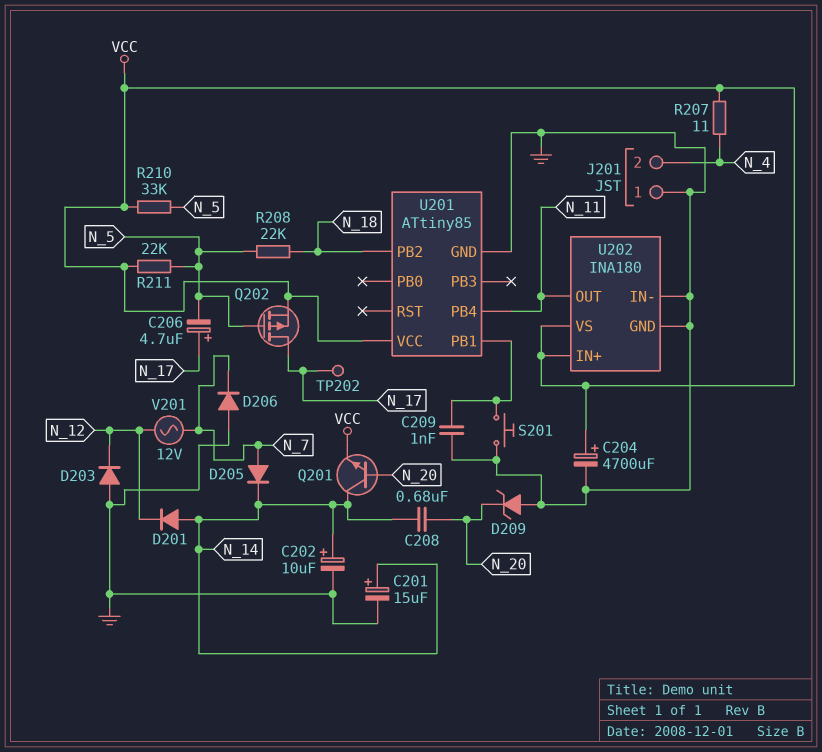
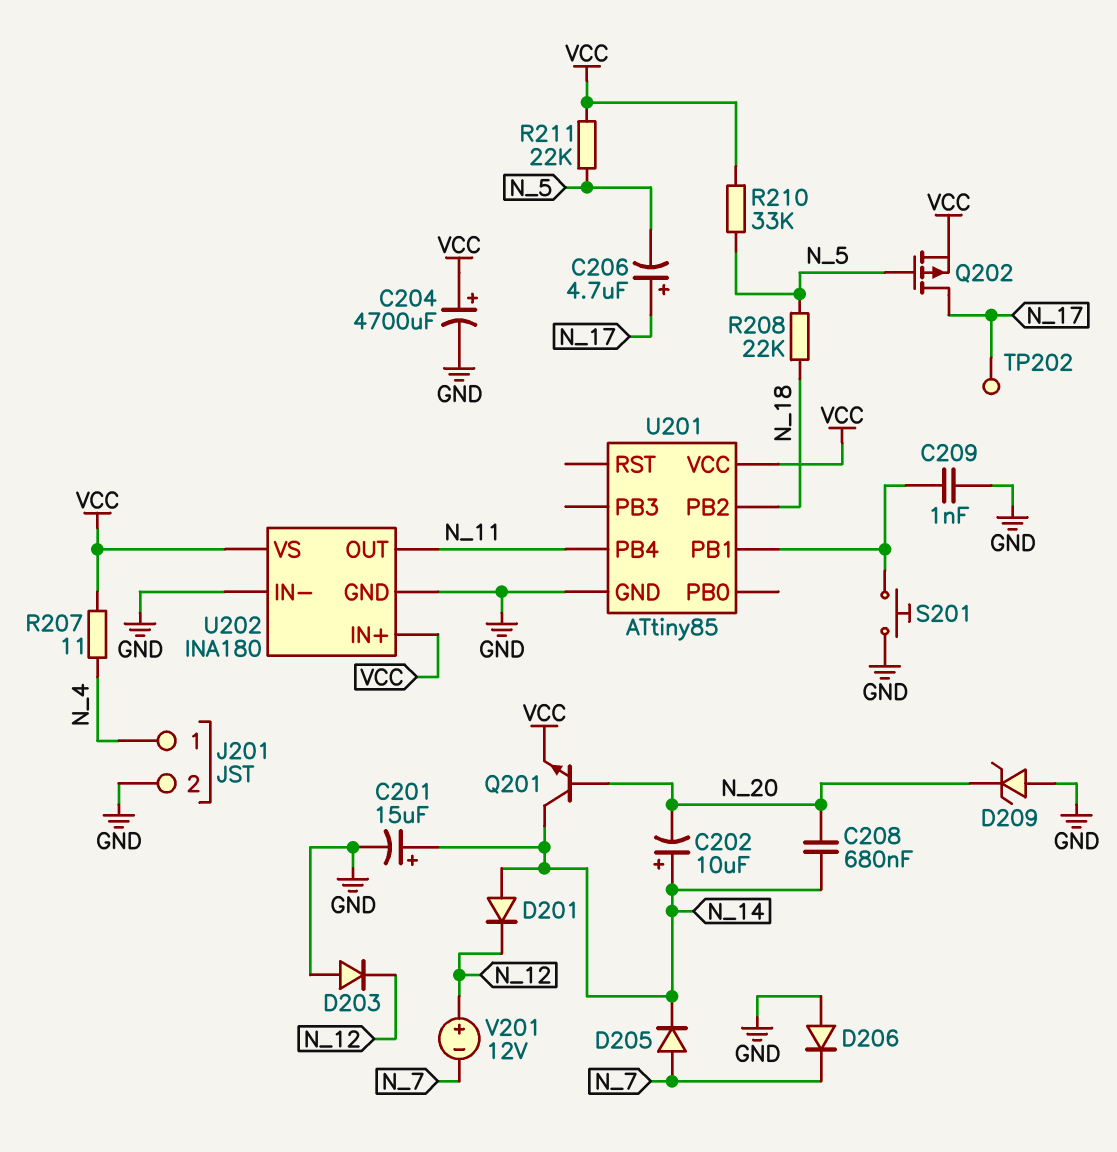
C202: 10uF (plus N_14, minus GND) -> 10uF (plus N_14, minus N_20)
J201 pin 1: GND -> N_4
J201 pin 2: N_4 -> GND
V201: AC 12V (N_7, N_12) -> 12V (plus N_12, minus N_7)

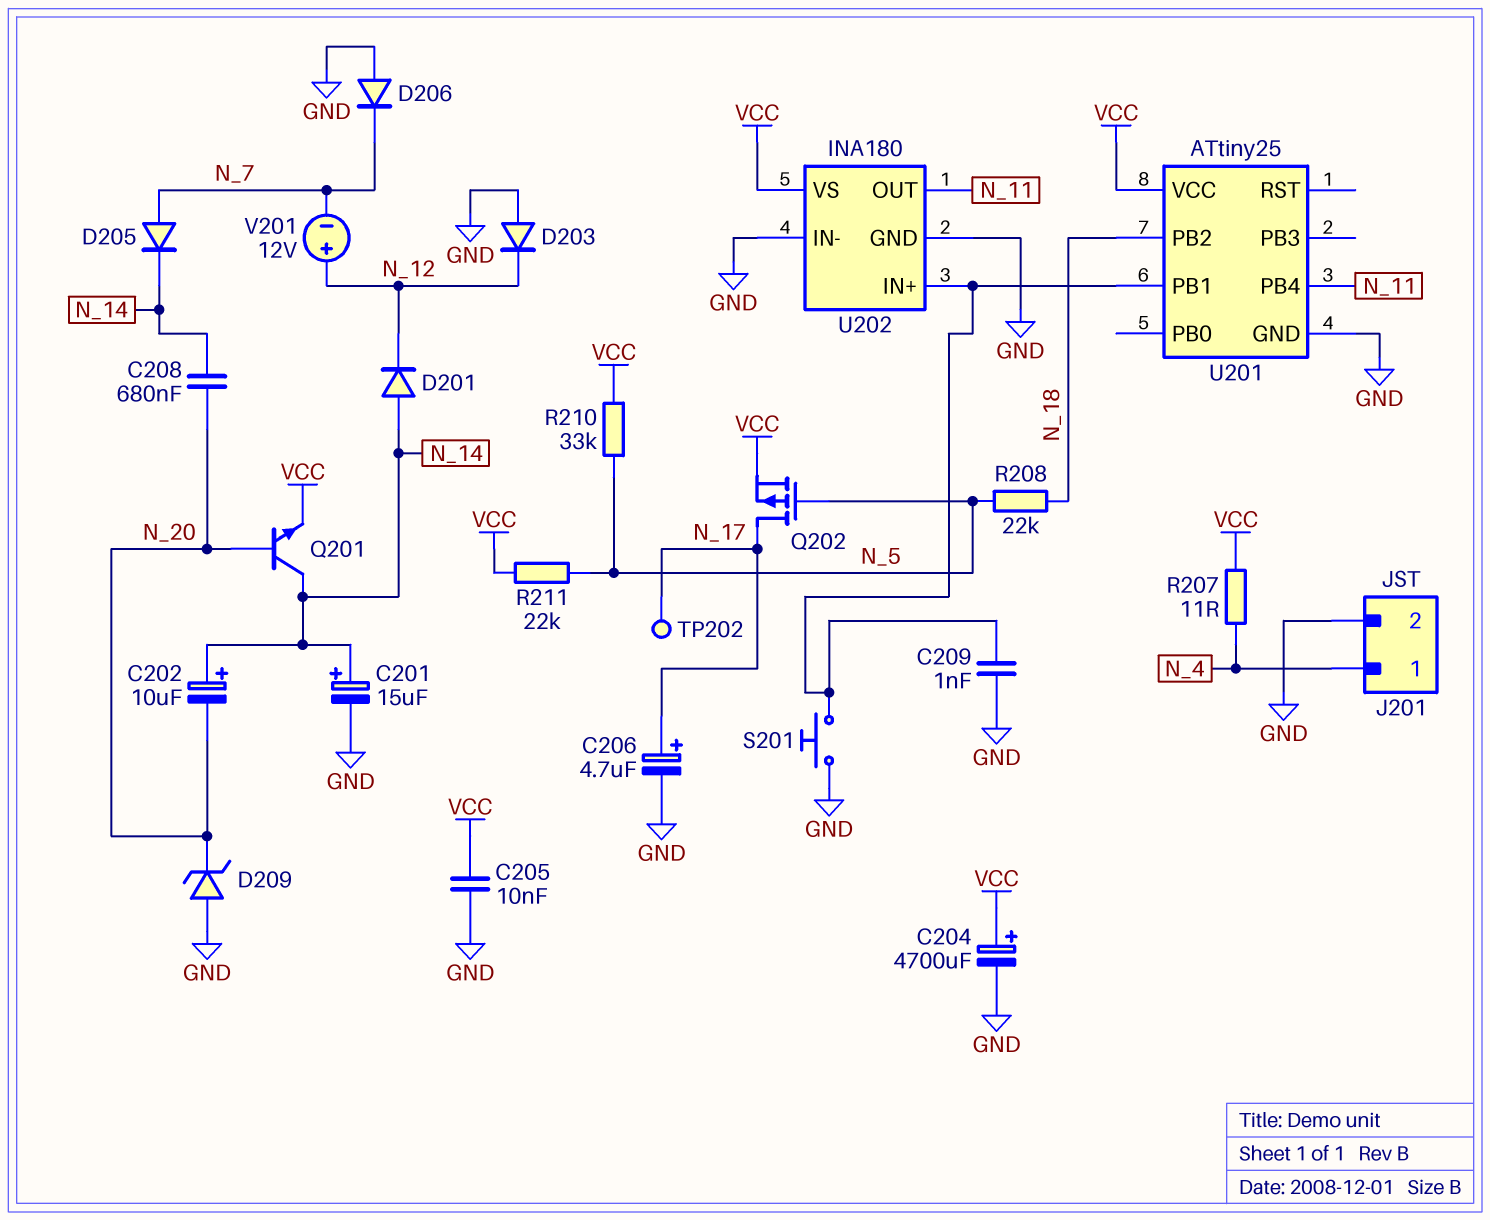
C205: none -> 10nF (GND, VCC)
C206: 4.7uF (plus N_17, minus N_5) -> 4.7uF (plus N_17, minus GND)
U201: ATtiny85 -> ATtiny25
U202 pin IN+: VCC -> U201/PB1

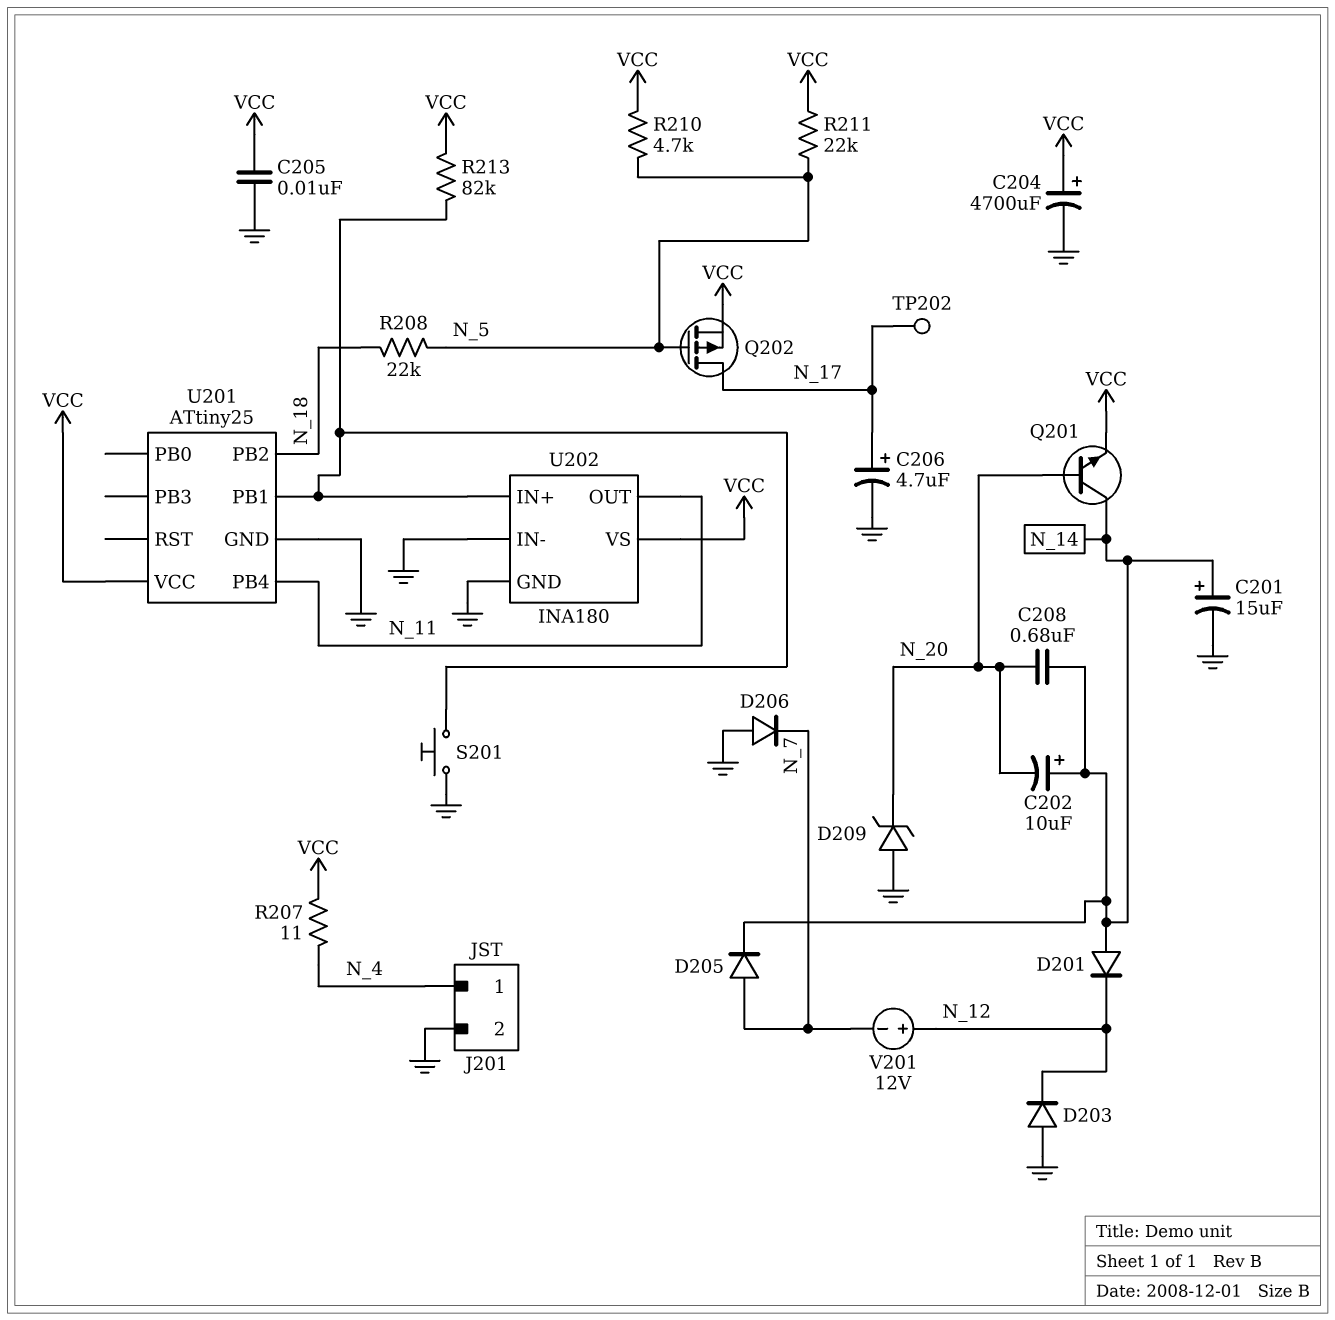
C209: 1nF (GND, U201/PB1) -> none
R210: 33k (N_5, VCC) -> 4.7k (N_5, VCC)
R213: none -> 82k (U201/PB1, VCC)

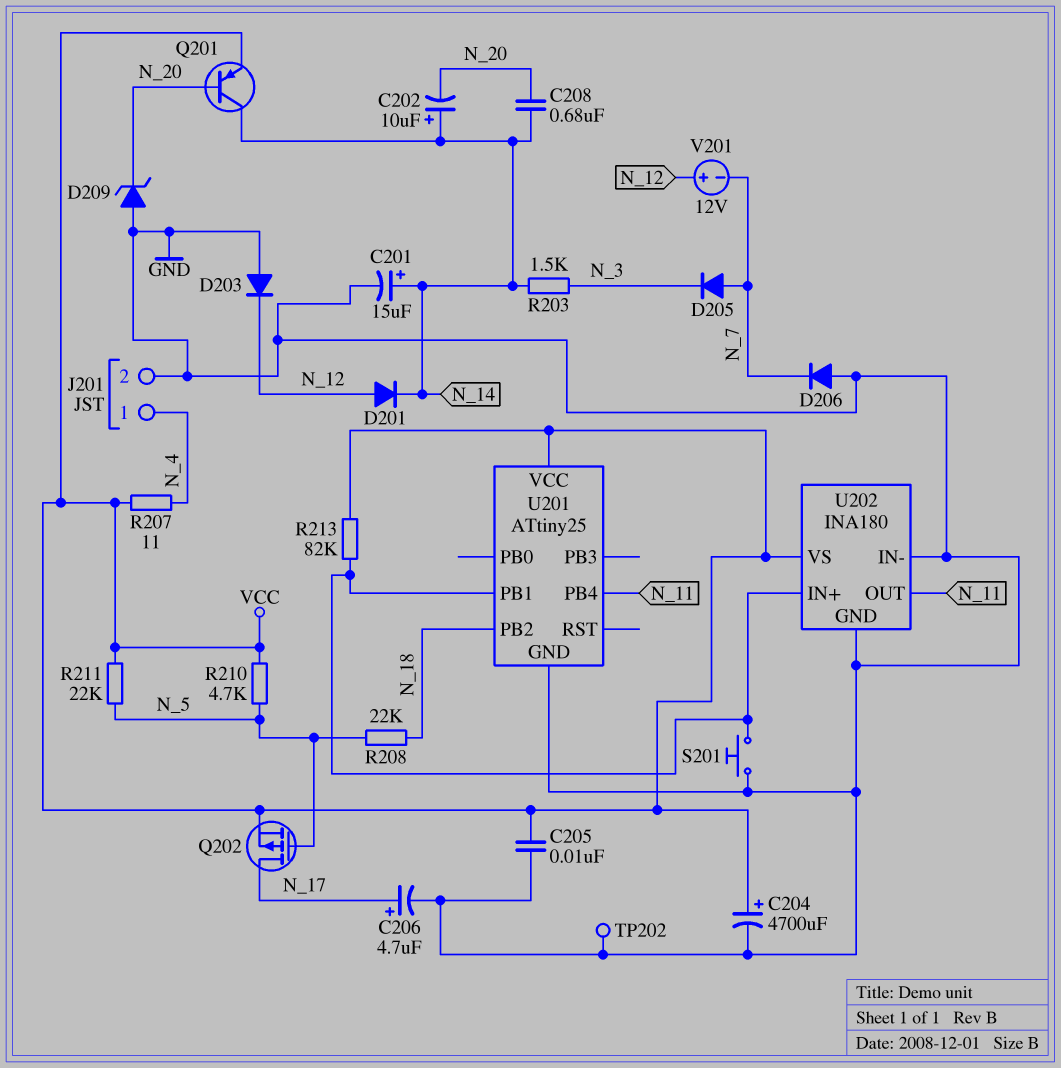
D201: diode (A N_14, K N_12) -> diode (A N_12, K N_14)
D205: diode (A N_7, K N_14) -> diode (A N_7, K N_3)
Q201: NPN (B N_20, C N_14, E VCC) -> PNP (B N_20, C N_14, E VCC)
R203: none -> 1.5k (N_3, N_14)
TP202: test point (N_17) -> test point (GND)

